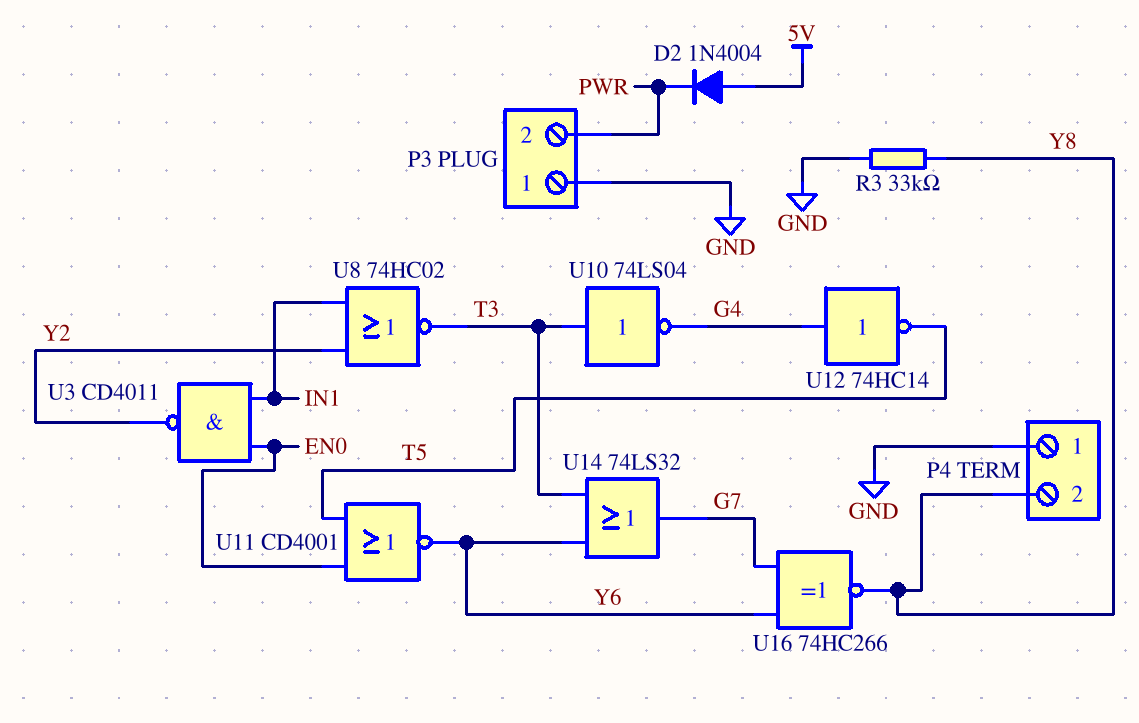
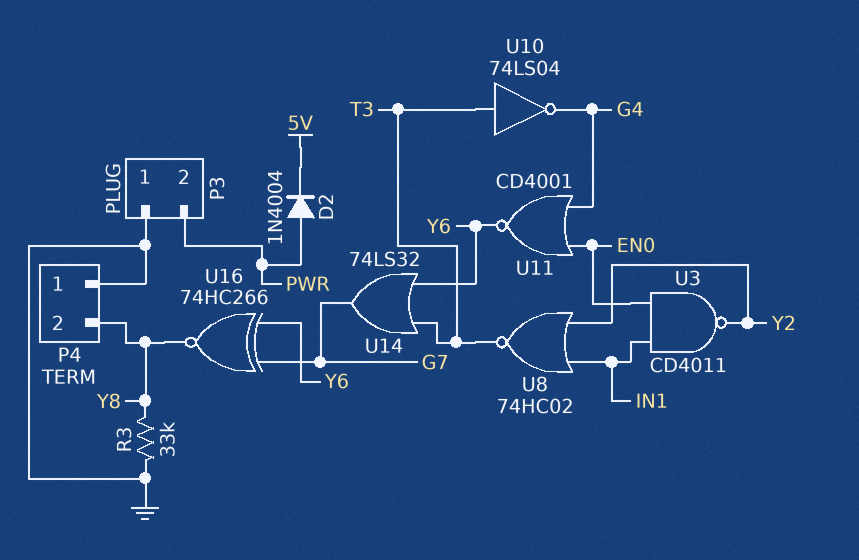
D2: diode 1N4004 (A 5V, K PWR) -> diode 1N4004 (A PWR, K 5V)
U11: NOR CD4001 (in EN0, in T5, out Y6) -> NOR CD4001 (in EN0, in G4, out Y6)
U12: NOT 74HC14 (in G4, out T5) -> none

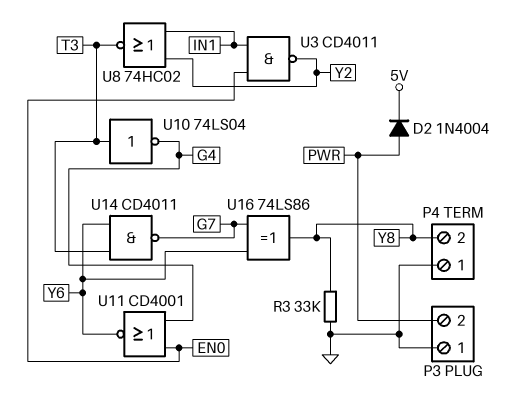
U14: OR 74LS32 (in T3, in Y6, out G7) -> NAND CD4011 (in T3, in Y6, out G7)
U16: XNOR 74HC266 (in G7, in Y6, out Y8) -> XOR 74LS86 (in G7, in Y6, out Y8)

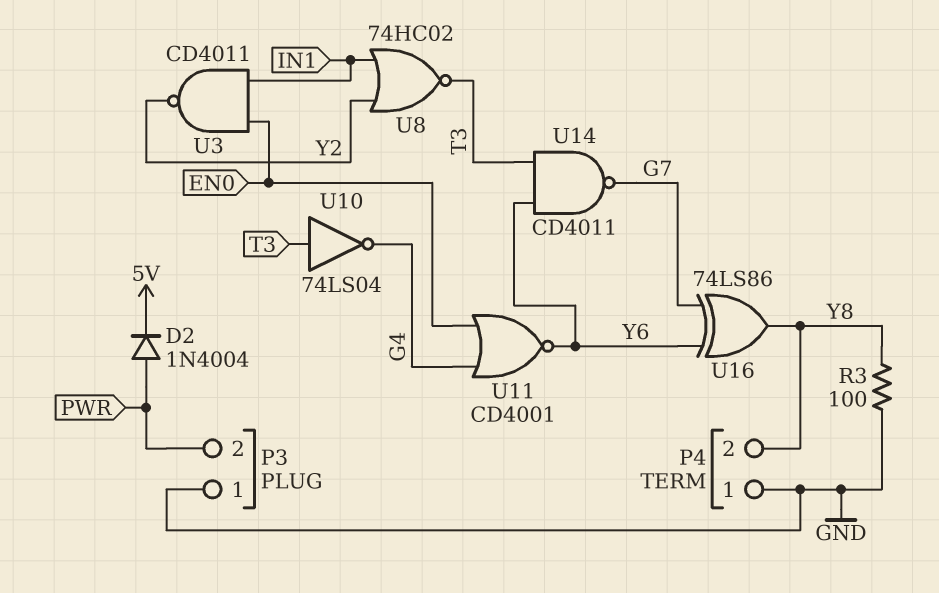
R3: 33k (GND, Y8) -> 100 (GND, Y8)

